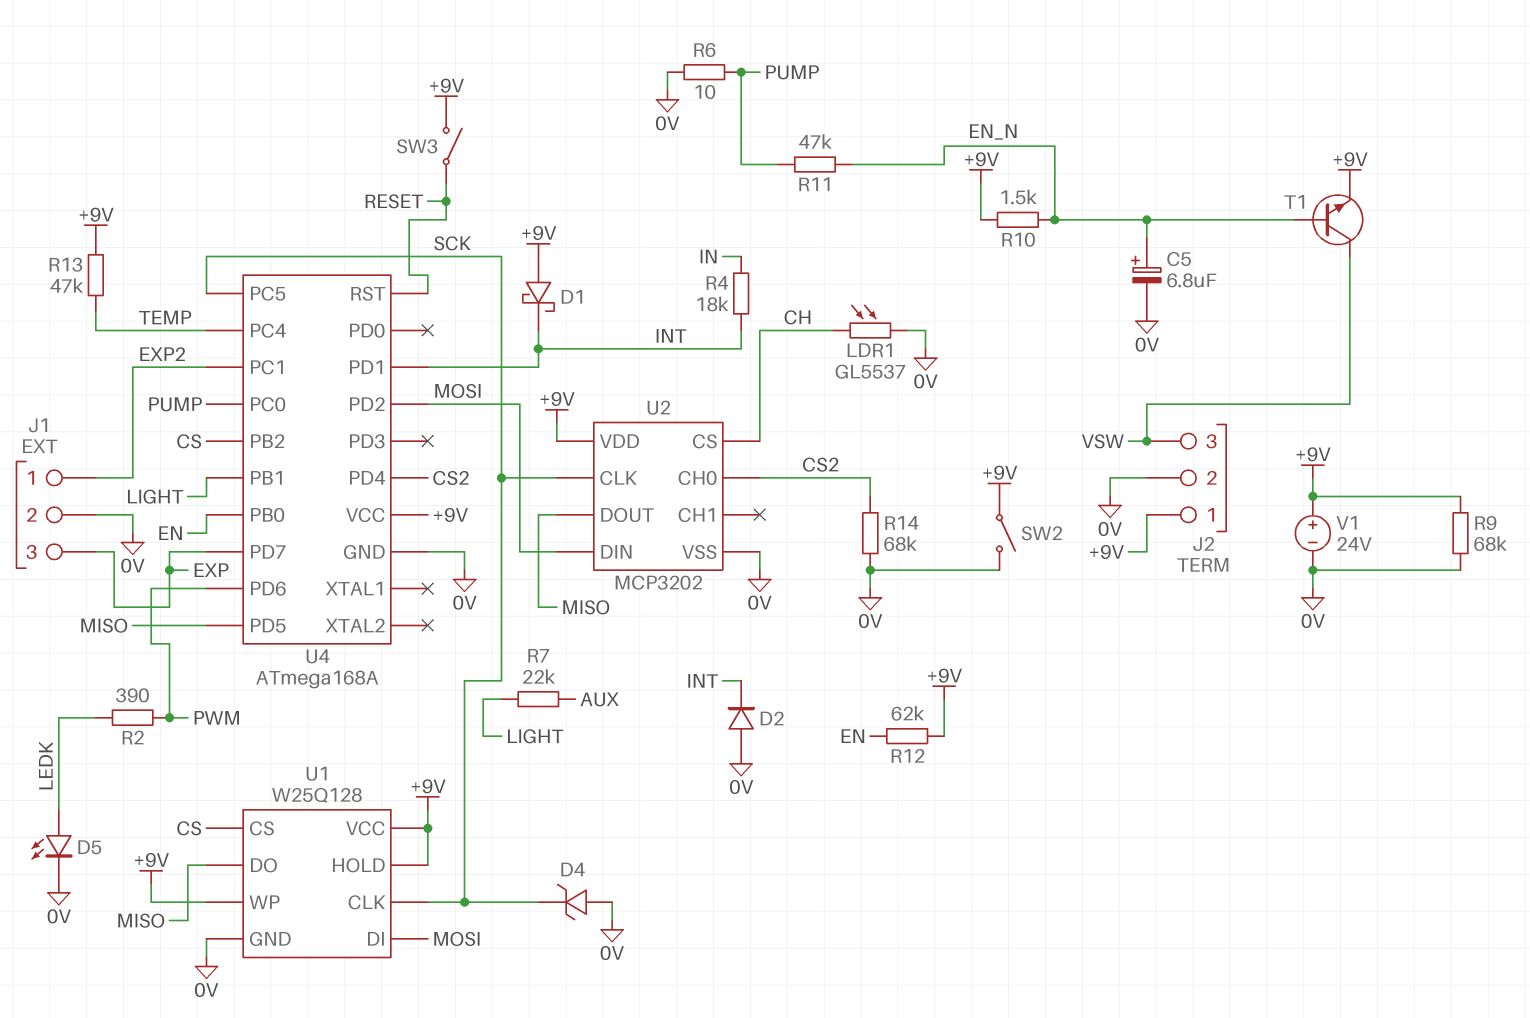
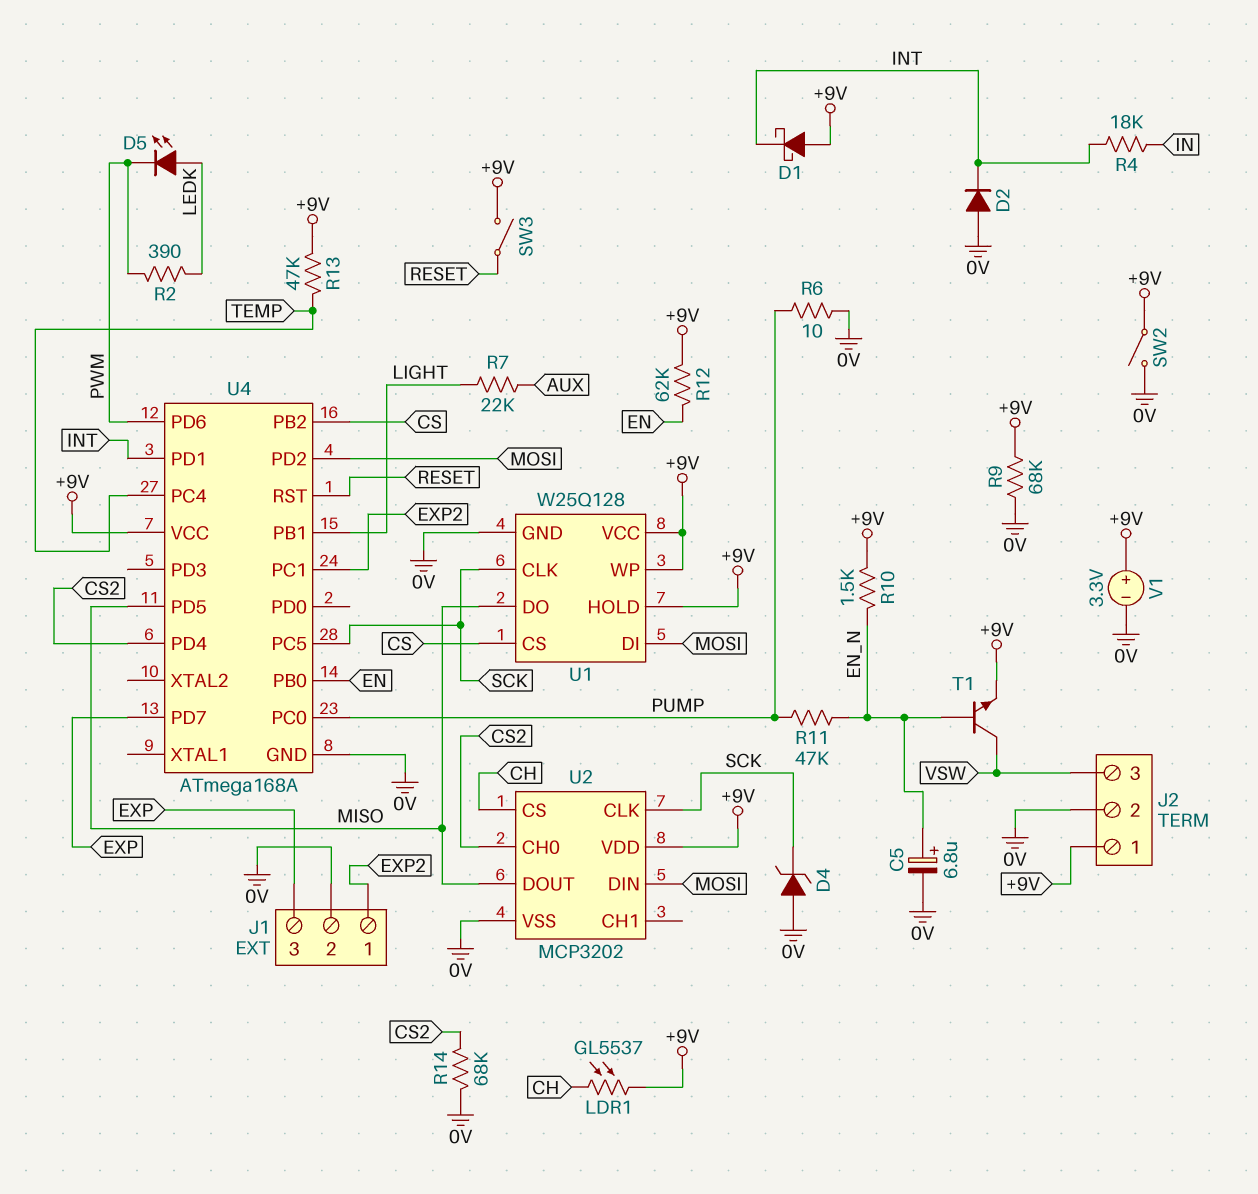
D5: LED (A LEDK, K 0V) -> LED (A LEDK, K PWM)
LDR1: GL5537 (0V, CH) -> GL5537 (+9V, CH)
V1: 24V (plus +9V, minus 0V) -> 3.3V (plus +9V, minus 0V)

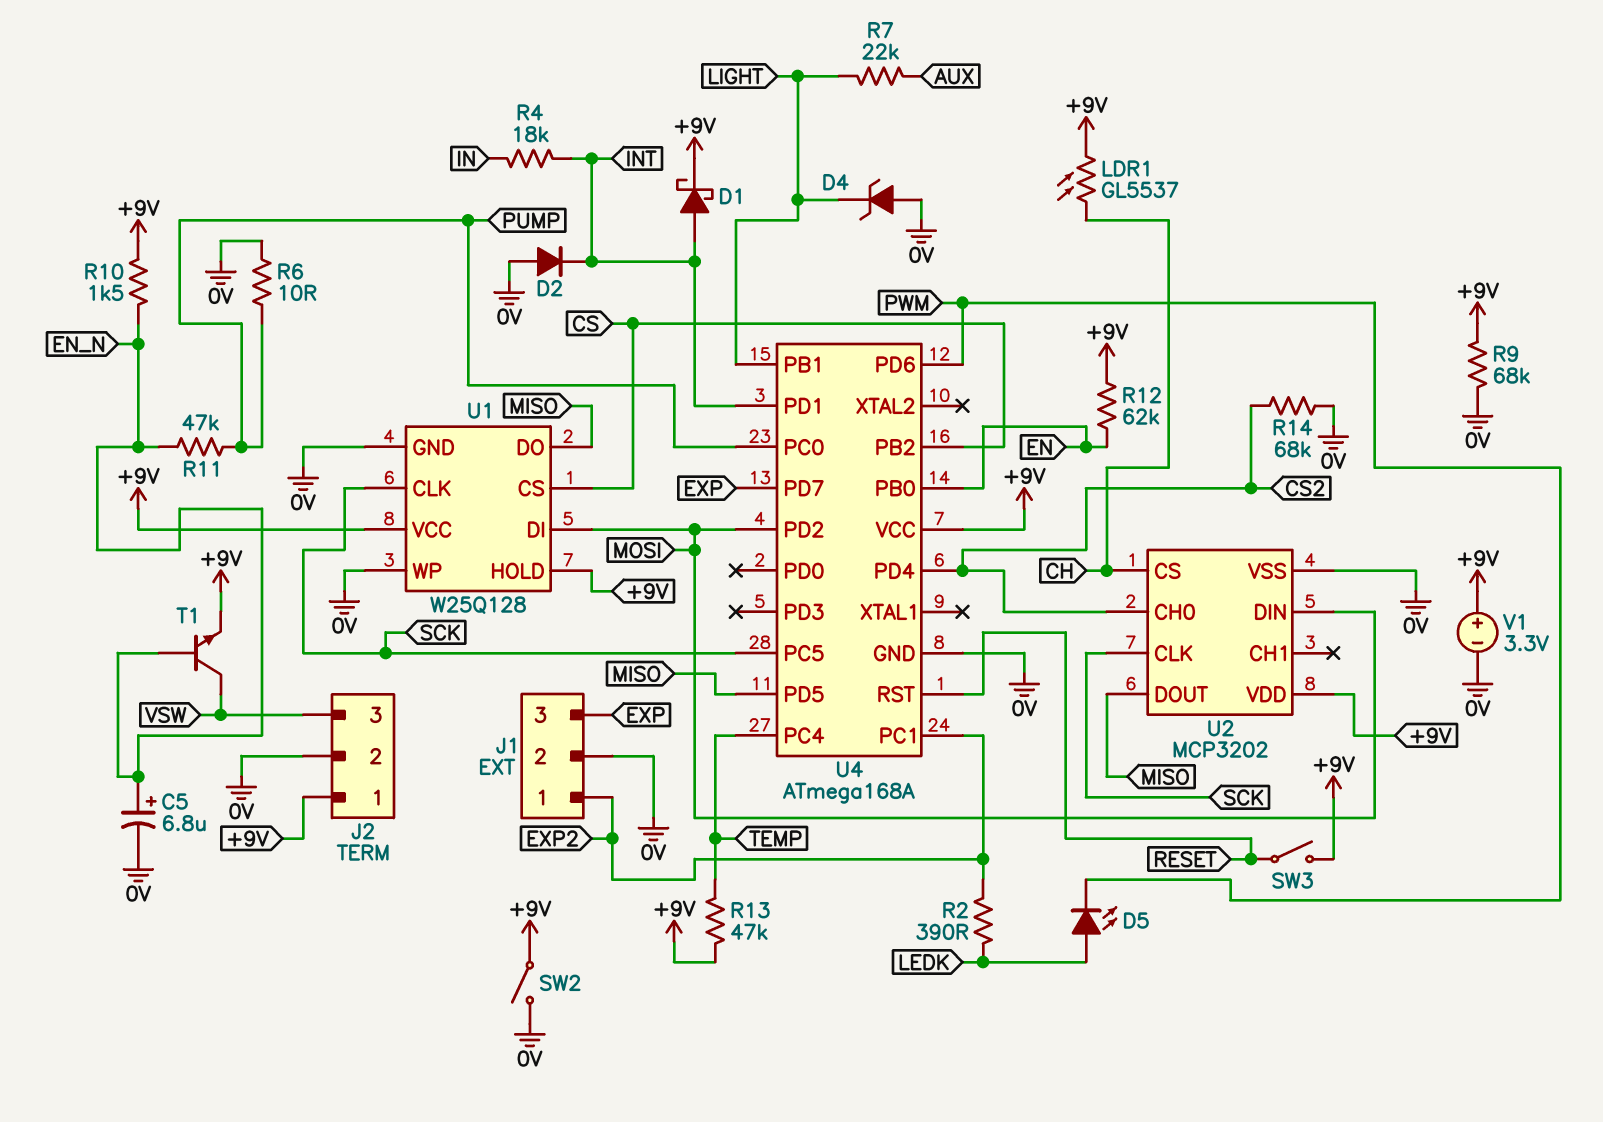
D1: schottky (A +9V, K INT) -> schottky (A INT, K +9V)
D4: zener (A 0V, K SCK) -> zener (A 0V, K LIGHT)
R2: 390 (LEDK, PWM) -> 390 (EXP2, LEDK)
U1 pin WP: +9V -> 0V

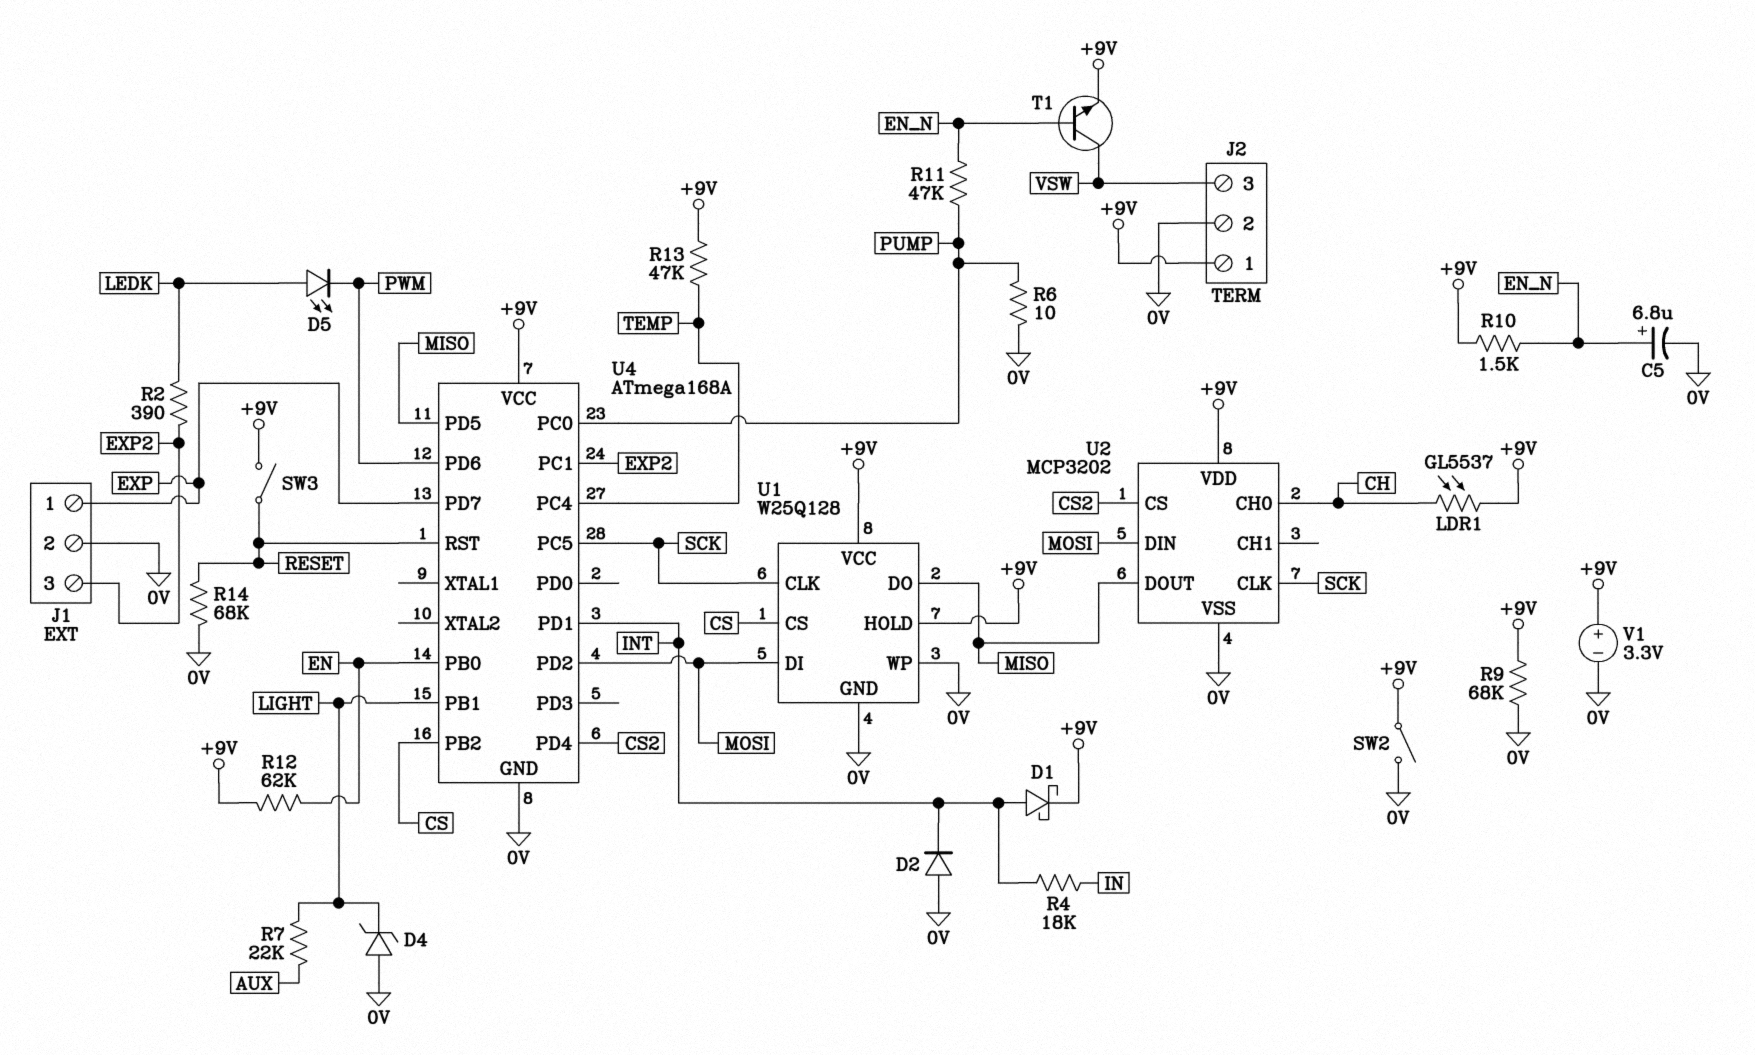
J1 pin 1: EXP2 -> EXP
J1 pin 3: EXP -> EXP2
R14: 68k (0V, CS2) -> 68k (0V, RESET)
U2 pin CH0: CS2 -> CH
U2 pin CS: CH -> CS2

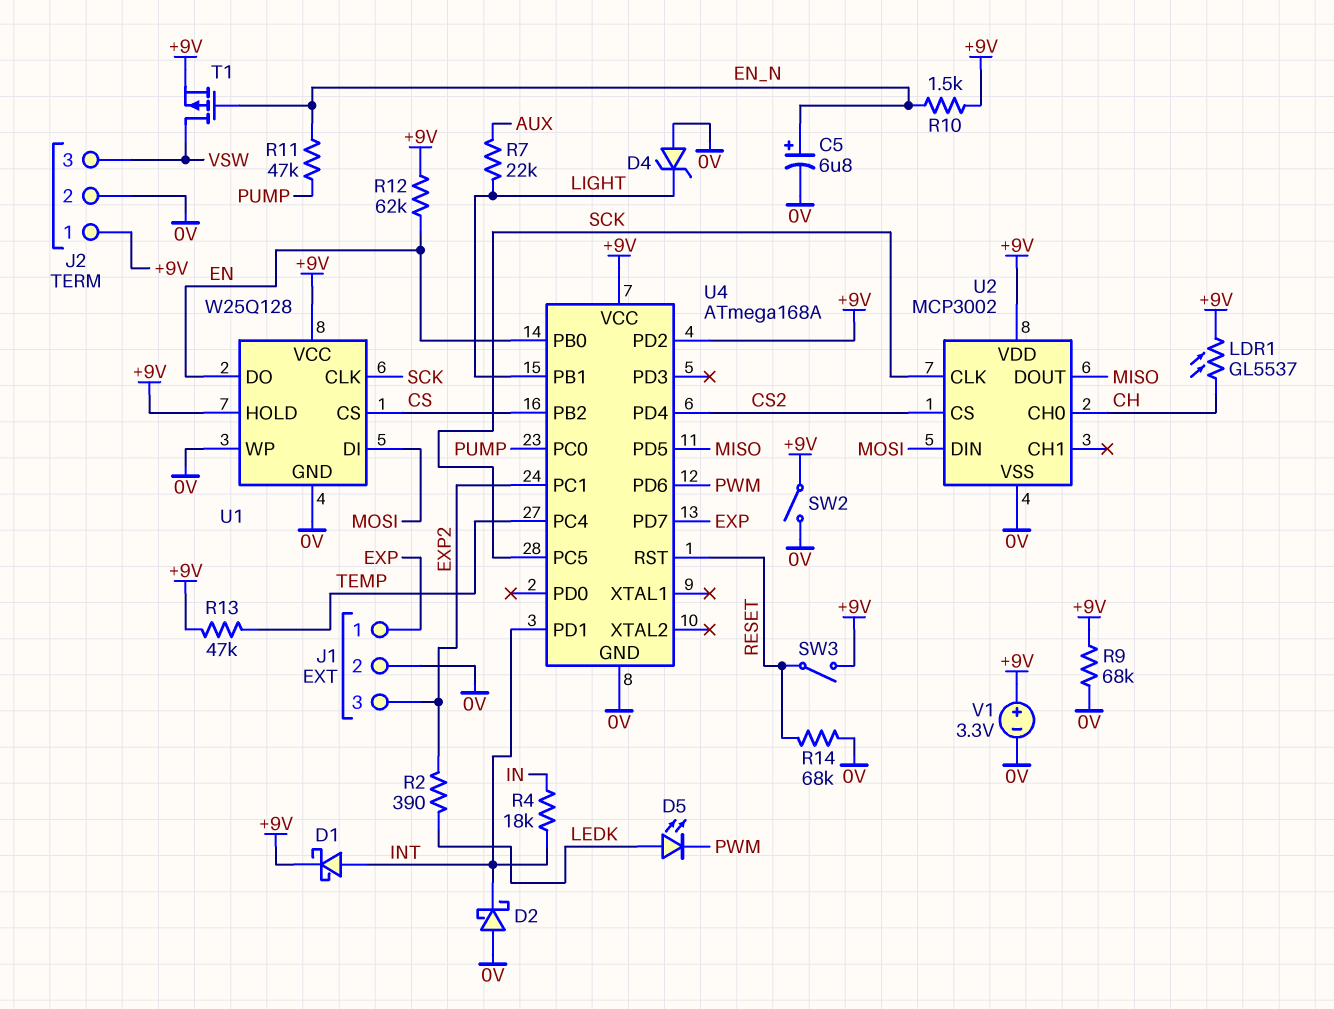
D2: diode (A 0V, K INT) -> schottky (A 0V, K INT)
R6: 10 (0V, PUMP) -> none
T1: NPN (B EN_N, C VSW, E +9V) -> PMOS (G EN_N, D VSW, S +9V)
U1 pin DO: MISO -> EN
U2: MCP3202 -> MCP3002
U4 pin PD2: MOSI -> +9V

